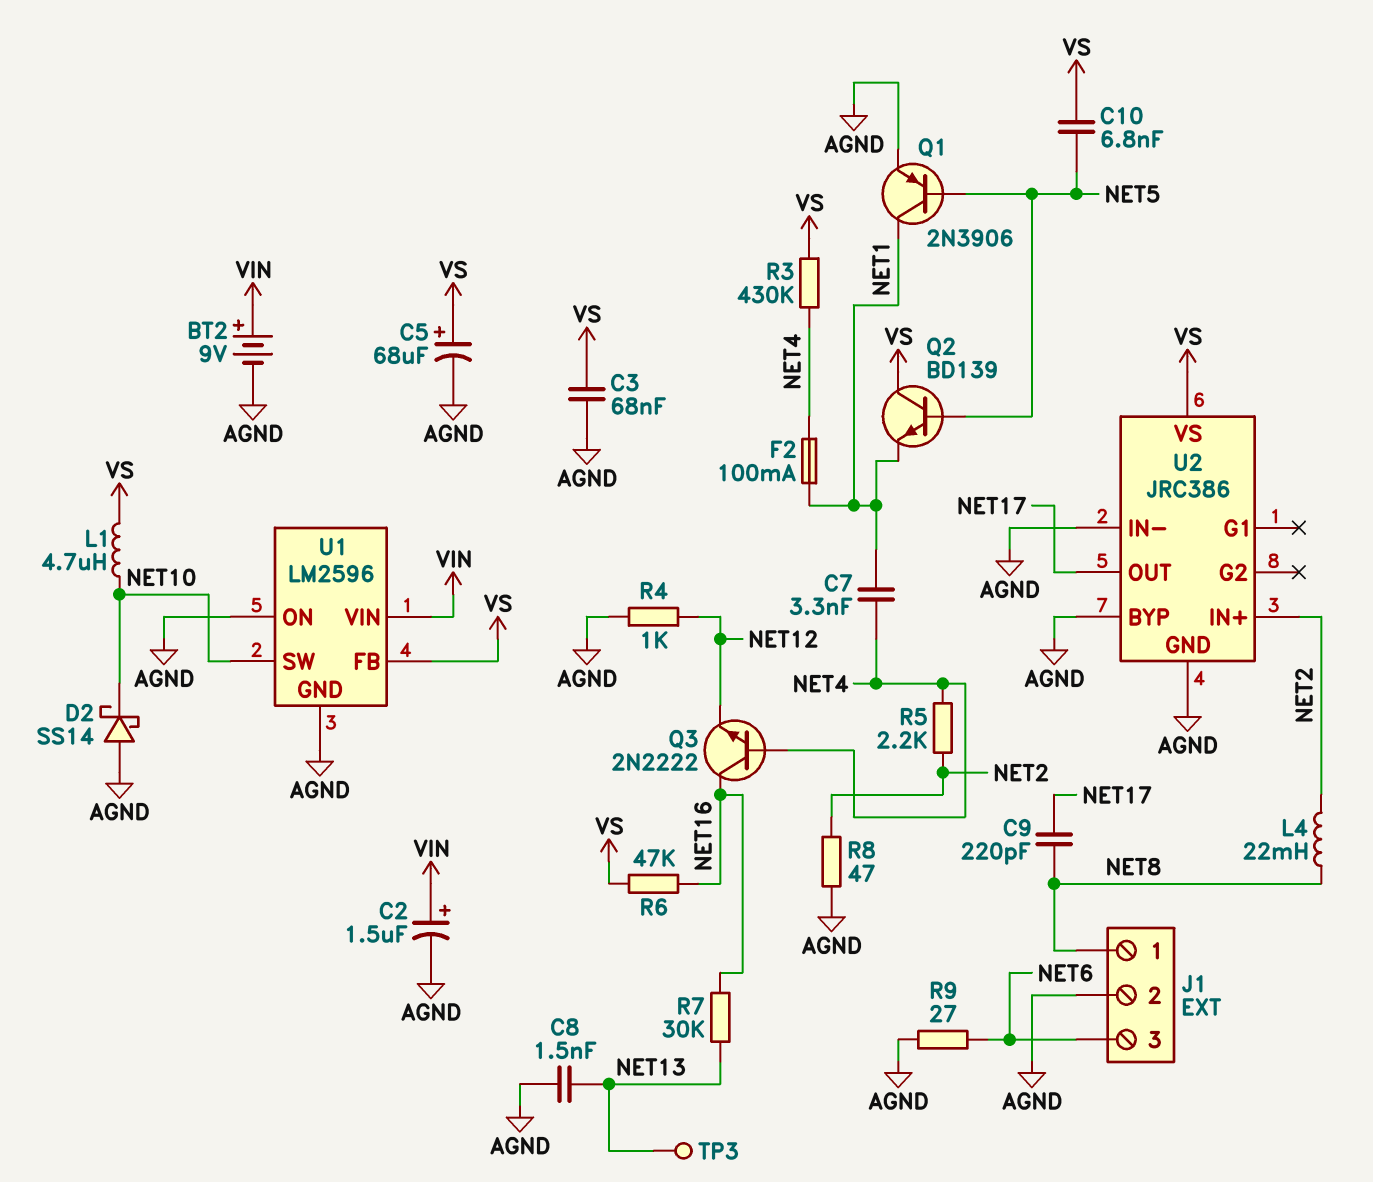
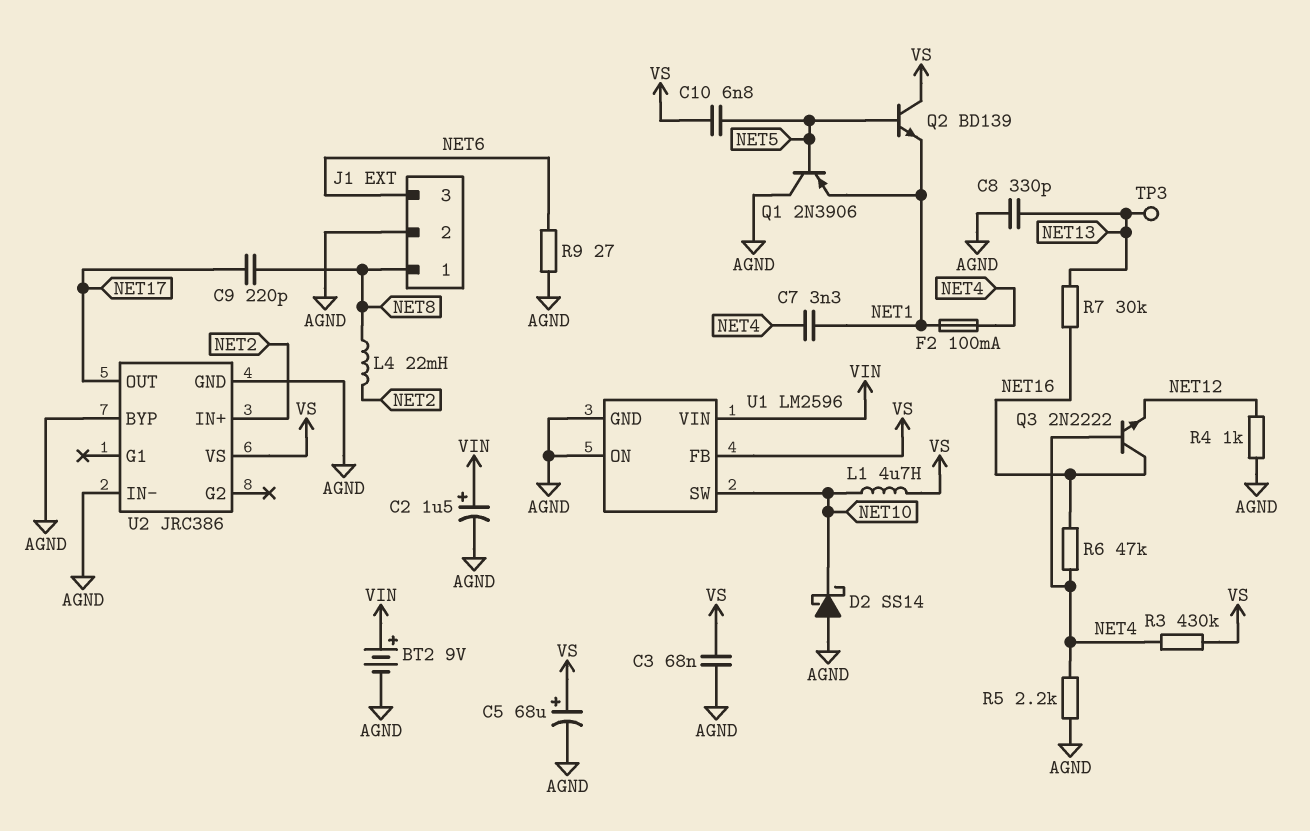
C8: 1.5nF (AGND, NET13) -> 330pF (AGND, NET13)
Q1: PNP 2N3906 (B NET5, C NET1, E AGND) -> PNP 2N3906 (B NET5, C AGND, E NET1)
R5: 2.2k (NET2, NET4) -> 2.2k (AGND, NET4)
R6: 47k (NET16, VS) -> 47k (NET4, NET16)
R8: 47 (AGND, NET2) -> none

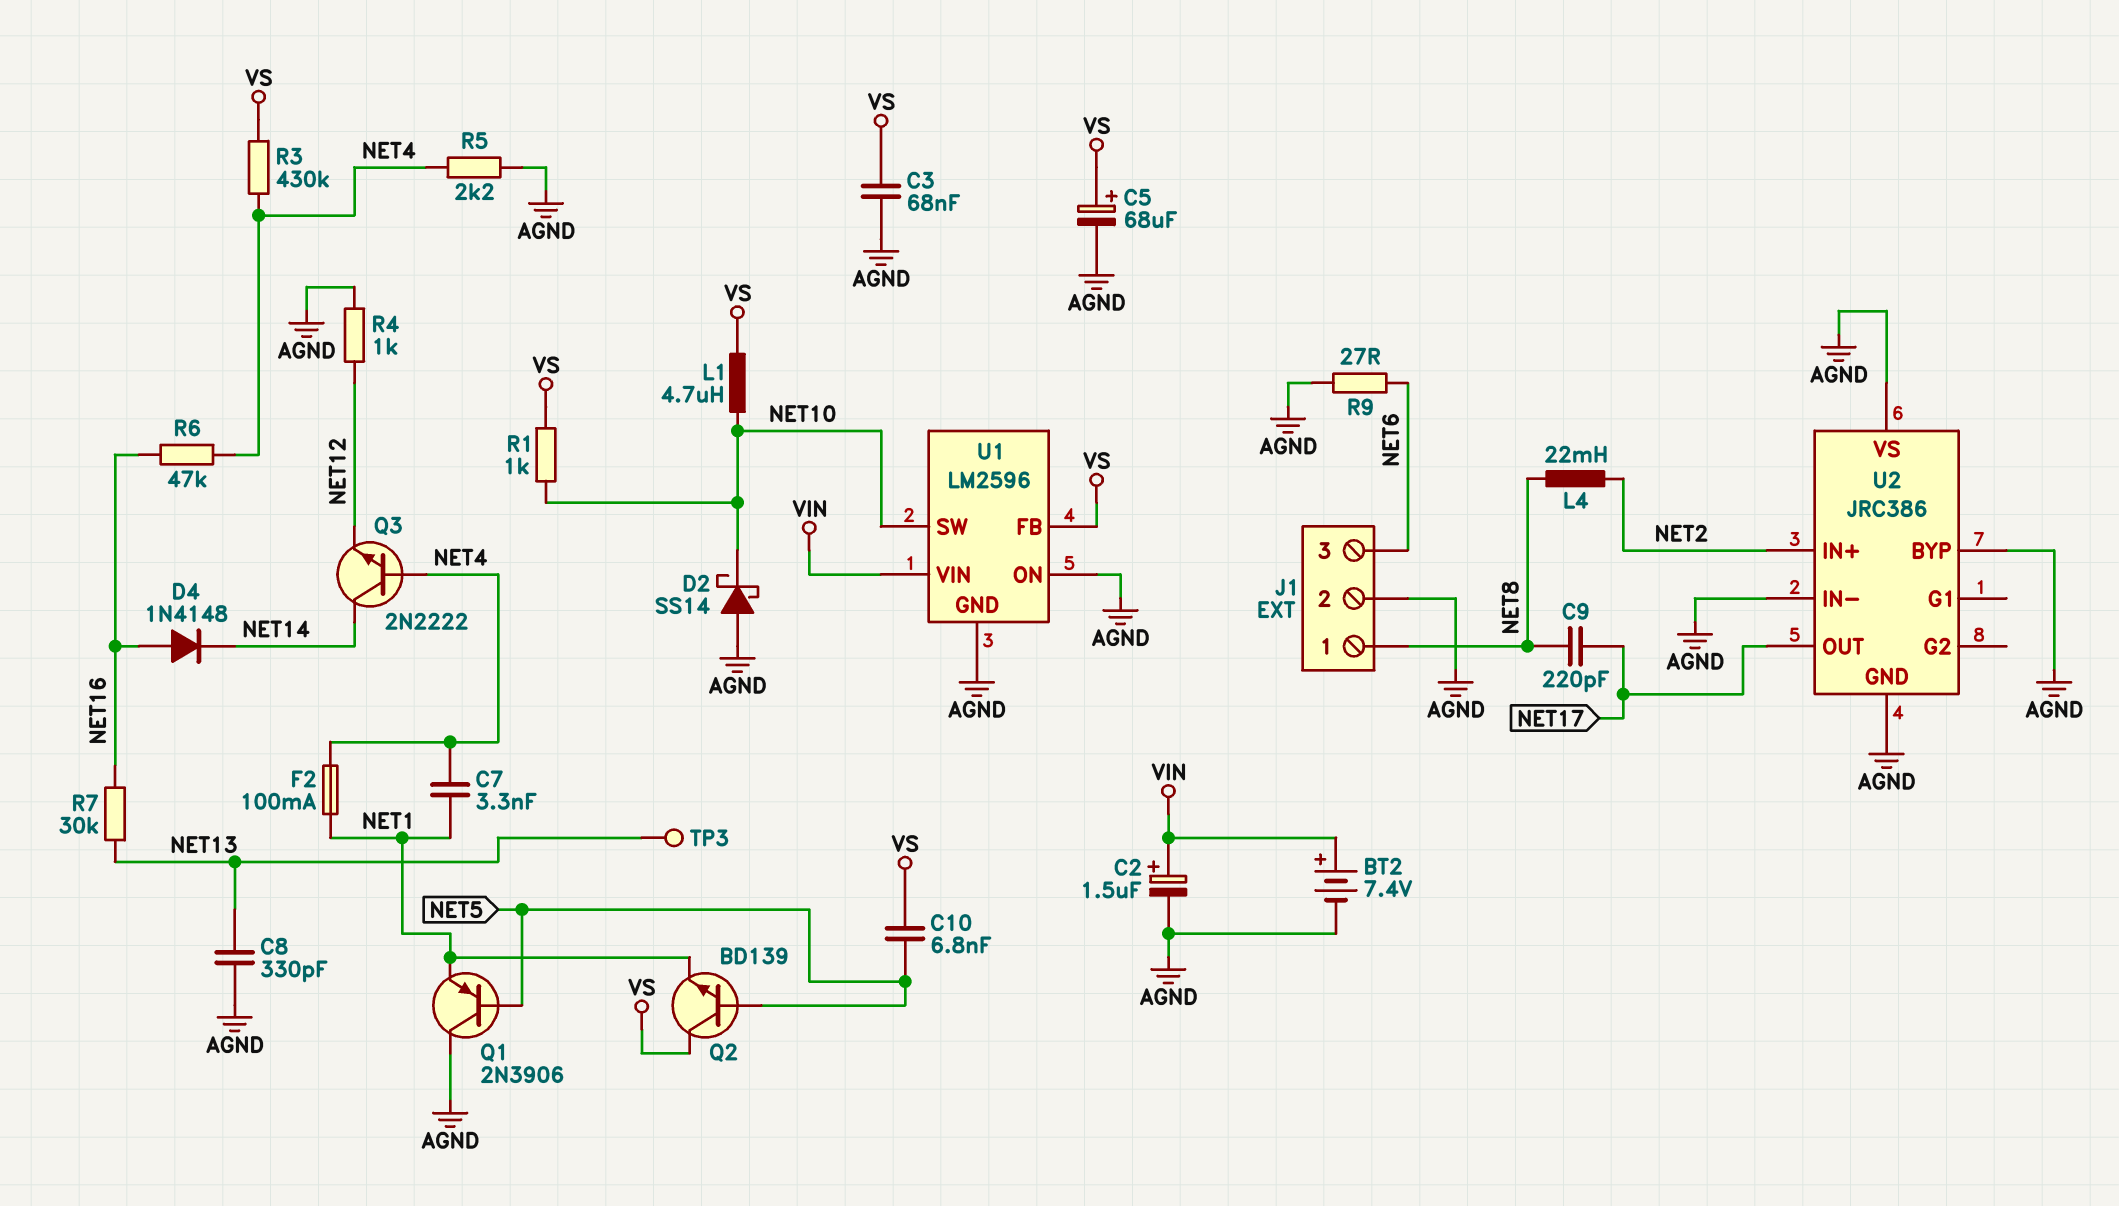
BT2: 9V (plus VIN, minus AGND) -> 7.4V (plus VIN, minus AGND)
D4: none -> diode 1N4148 (A NET16, K NET14)
Q3: NPN 2N2222 (B NET4, C NET16, E NET12) -> NPN 2N2222 (B NET4, C NET14, E NET12)
R1: none -> 1k (NET10, VS)
U2 pin VS: VS -> AGND

